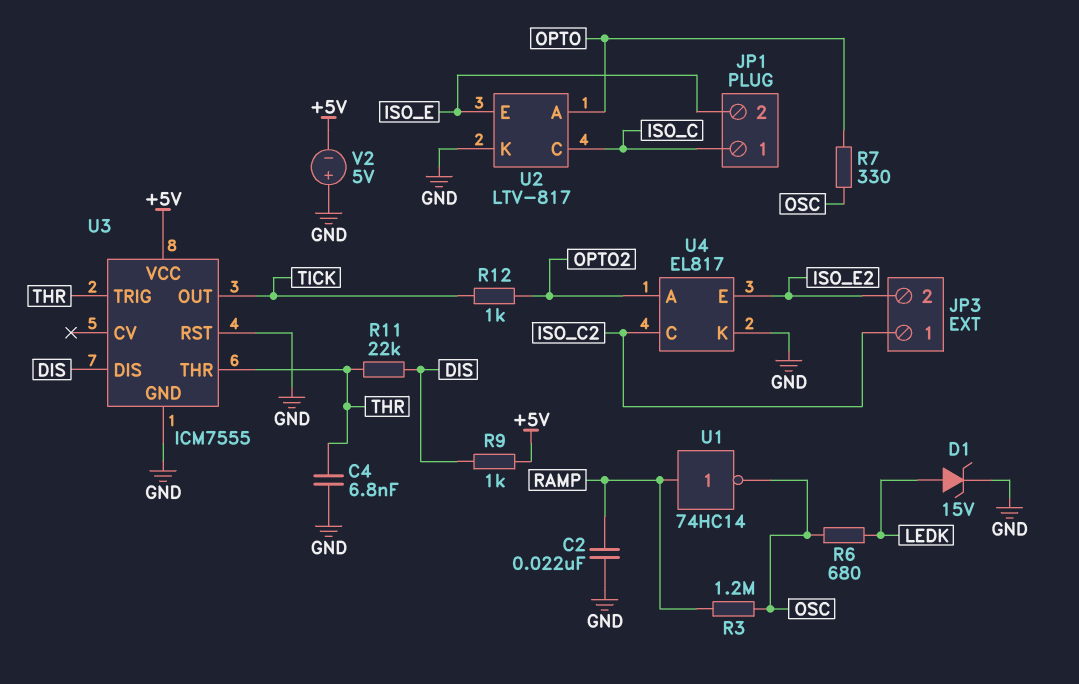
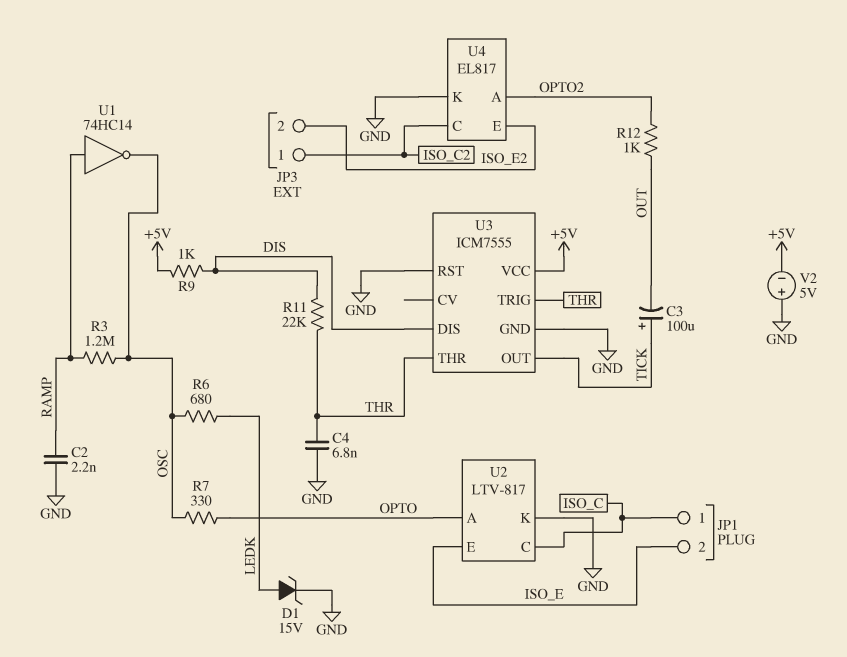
C2: 22nF (GND, RAMP) -> 2.2nF (GND, RAMP)
C3: none -> 100uF (plus TICK, minus OUT)
R12: 1k (OPTO2, TICK) -> 1k (OPTO2, OUT)

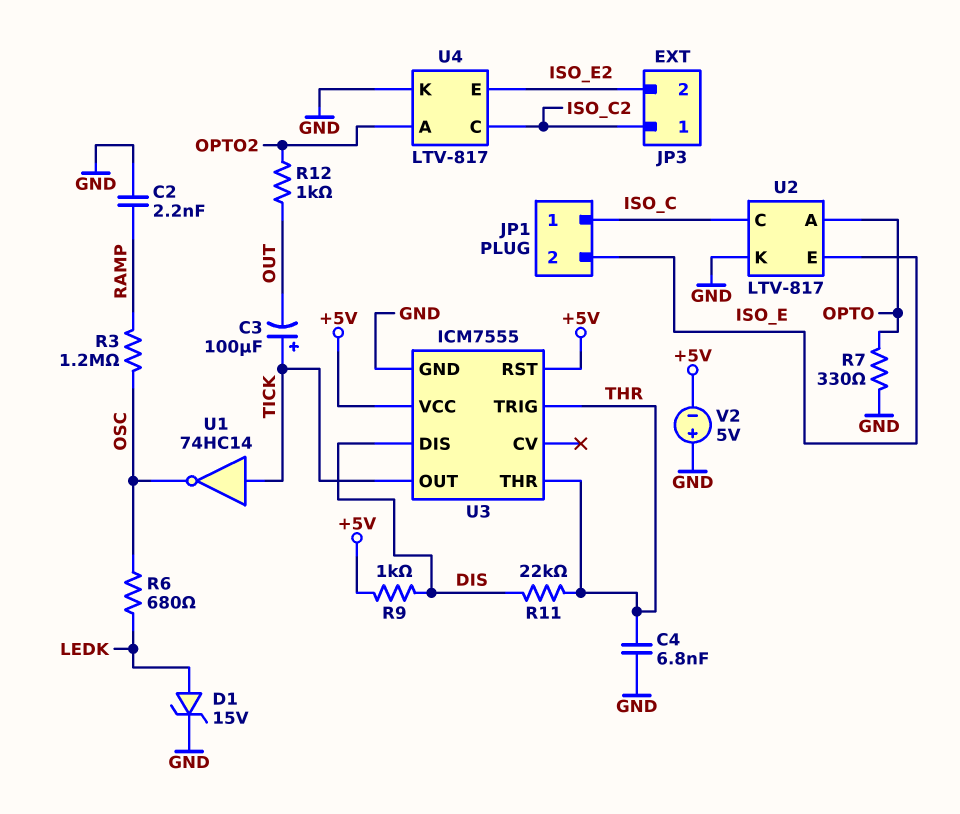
R7: 330 (OPTO, OSC) -> 330 (GND, OPTO)
U1: NOT 74HC14 (in RAMP, out OSC) -> NOT 74HC14 (in TICK, out OSC)
U3 pin RST: GND -> +5V
U4: EL817 -> LTV-817

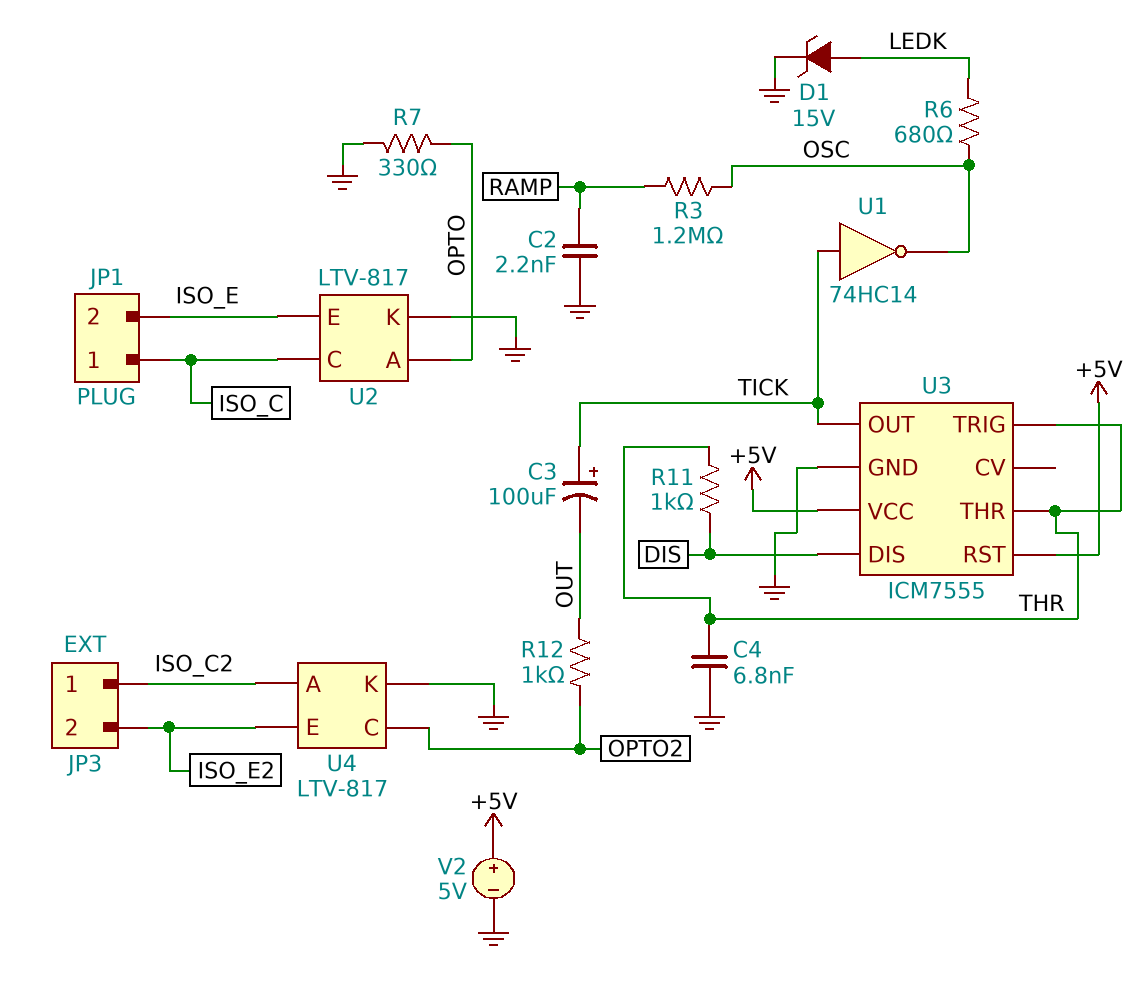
R9: 1k (+5V, DIS) -> none
R11: 22k (DIS, THR) -> 1k (DIS, THR)
U4 pin A: OPTO2 -> ISO_C2
U4 pin C: ISO_C2 -> OPTO2
V2: 5V (plus GND, minus +5V) -> 5V (plus +5V, minus GND)

